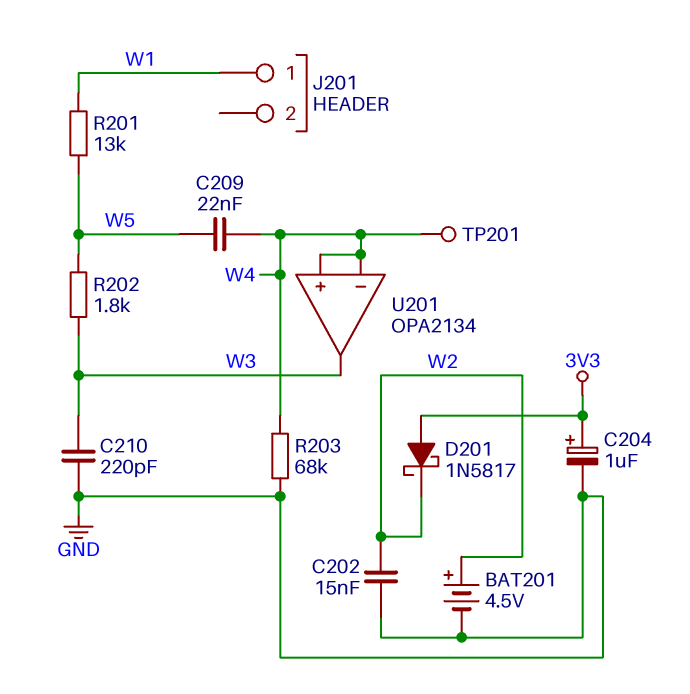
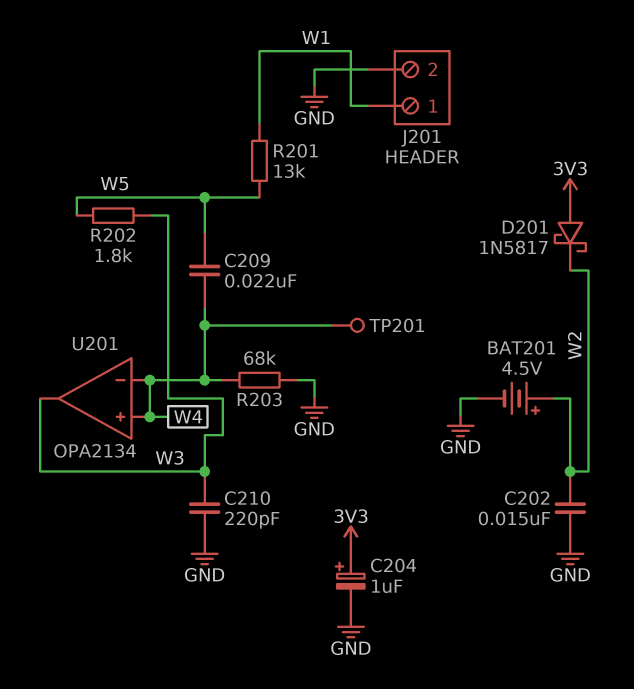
J201 pin 2: none -> GND

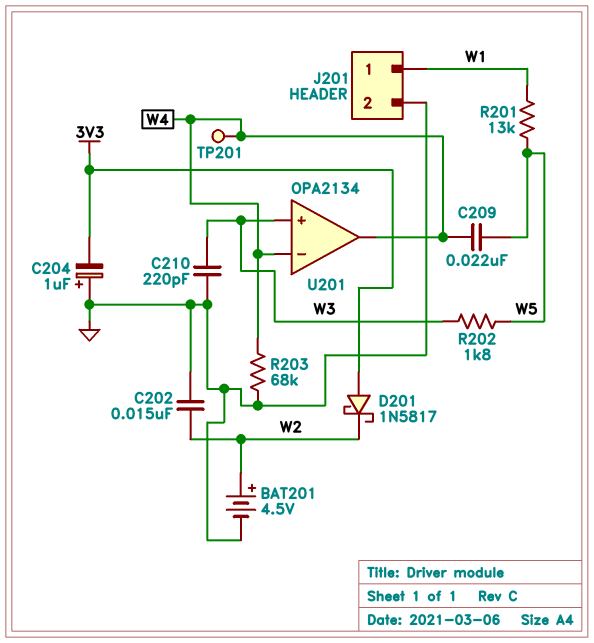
C204: 1uF (plus 3V3, minus GND) -> 1uF (plus GND, minus 3V3)
U201 pin in+: W4 -> W3
U201 pin out: W3 -> W4

